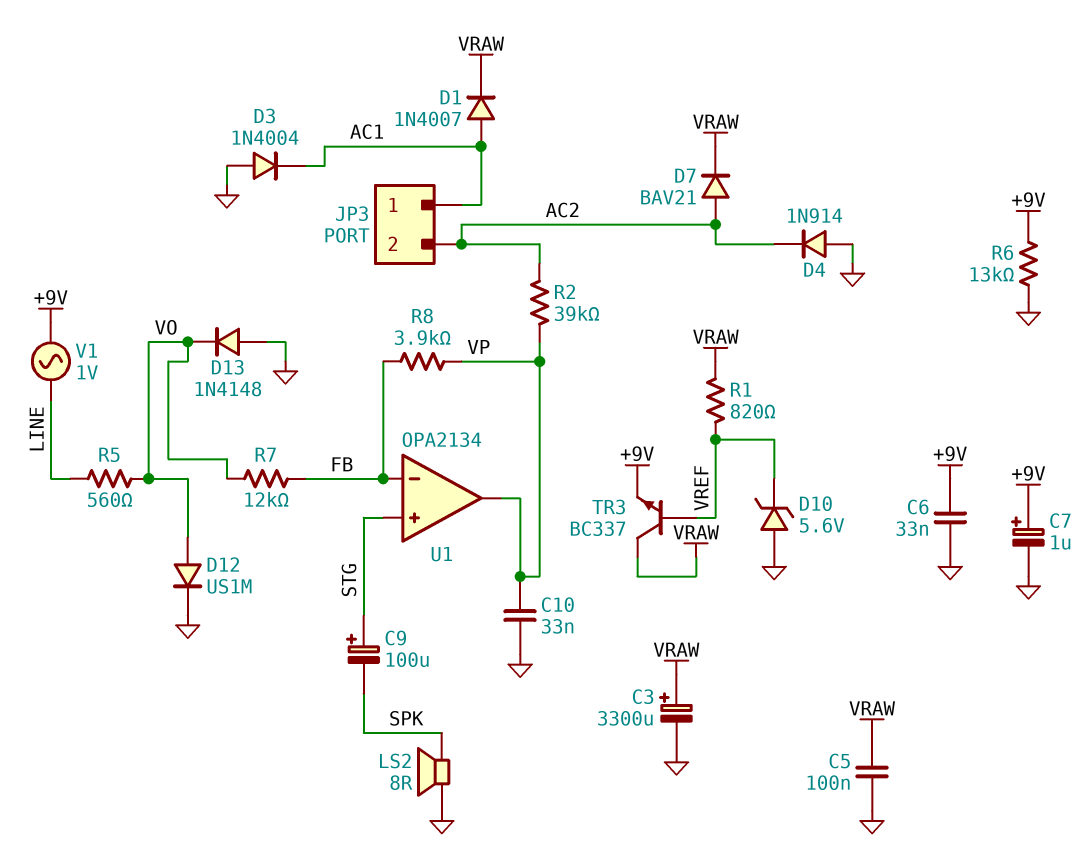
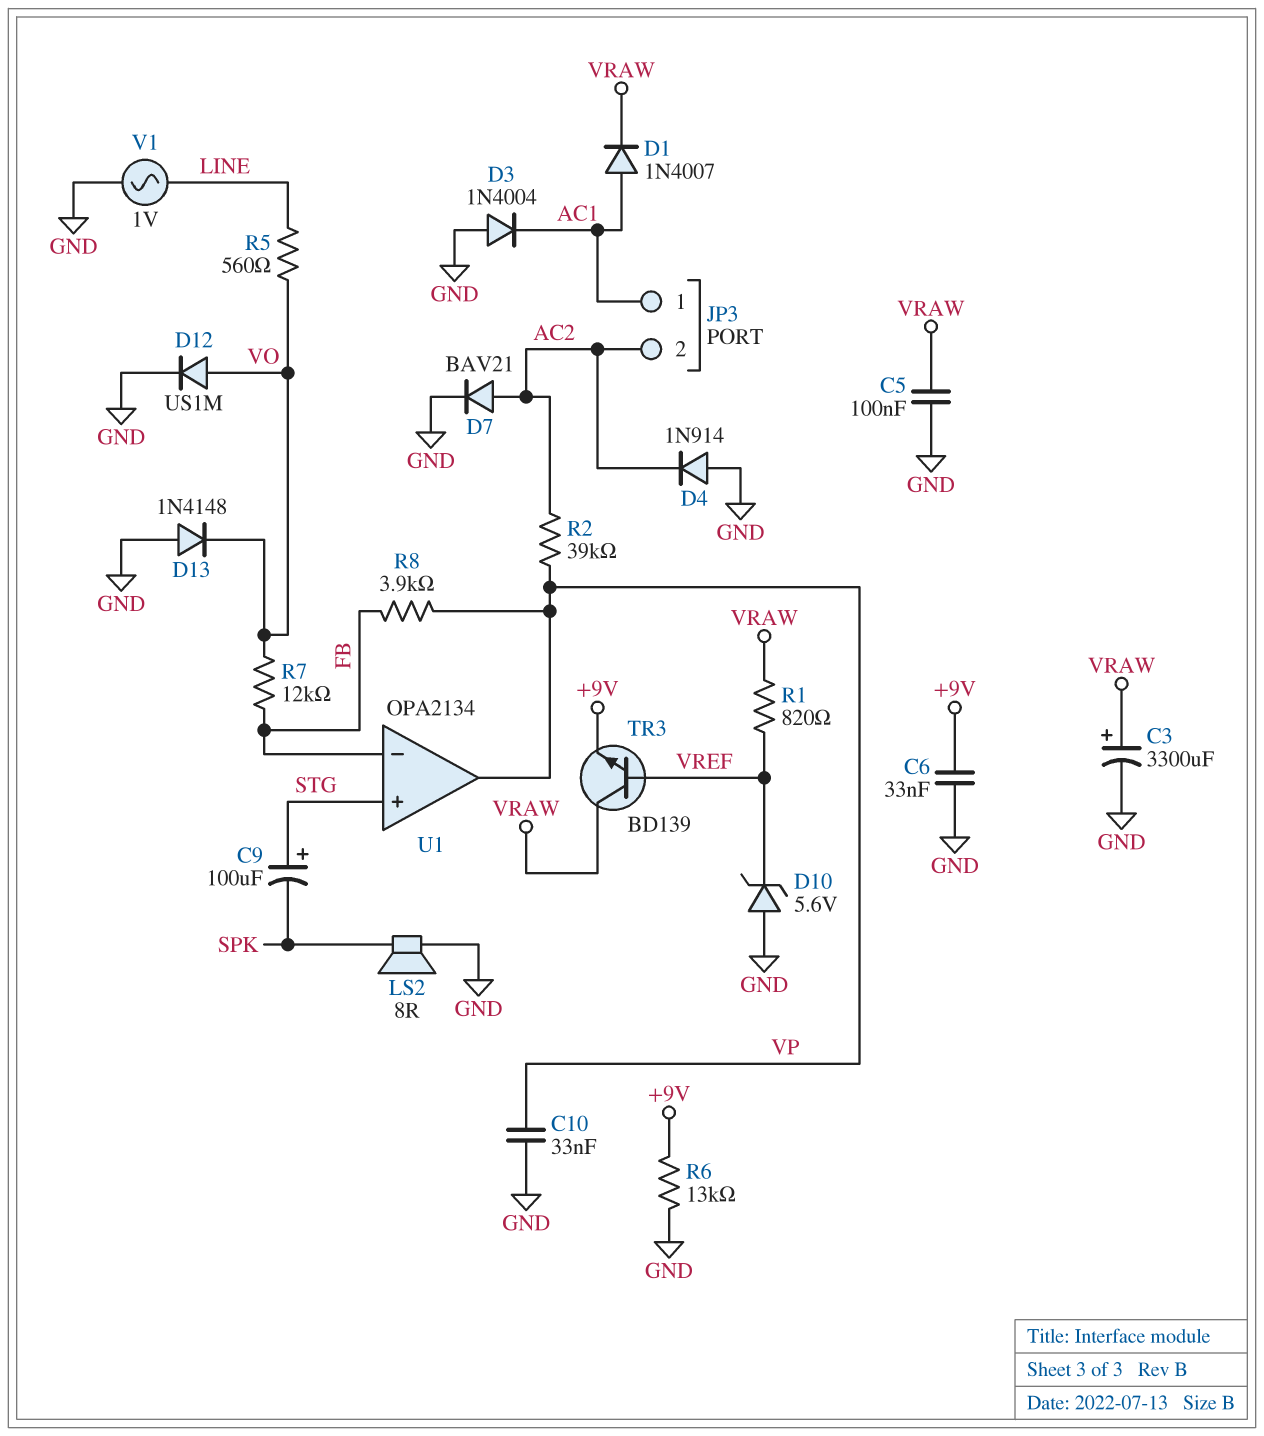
C7: 1uF (plus +9V, minus GND) -> none
D7: diode BAV21 (A AC2, K VRAW) -> diode BAV21 (A AC2, K GND)
TR3: NPN BC337 (B VREF, C VRAW, E +9V) -> NPN BD139 (B VREF, C VRAW, E +9V)
V1: AC 1V (+9V, LINE) -> AC 1V (GND, LINE)

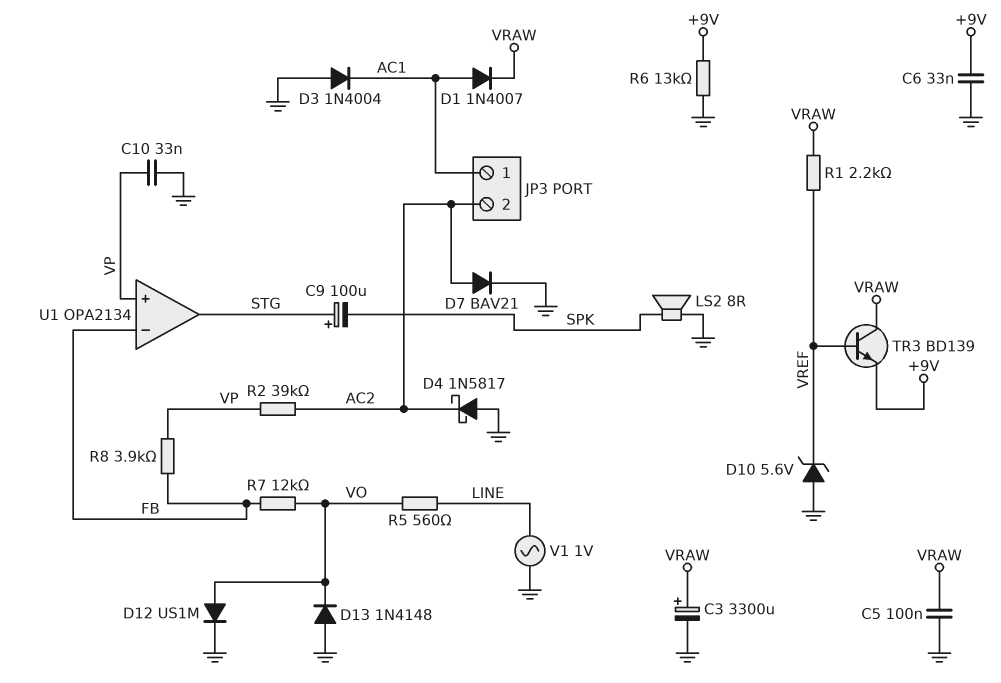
D4: diode 1N914 (A GND, K AC2) -> schottky 1N5817 (A GND, K AC2)
R1: 820 (VRAW, VREF) -> 2.2k (VRAW, VREF)
U1 pin in+: STG -> VP
U1 pin out: VP -> STG

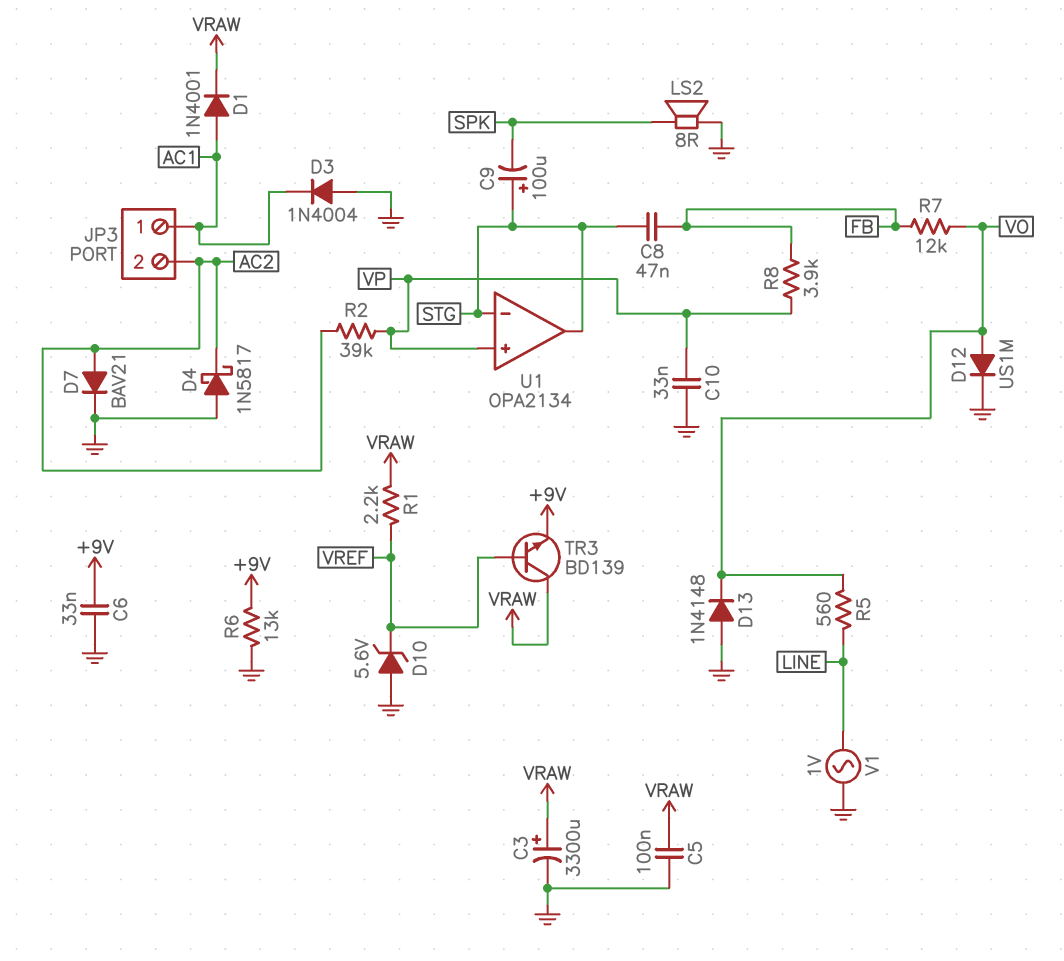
C8: none -> 47nF (FB, STG)
D1: diode 1N4007 (A AC1, K VRAW) -> diode 1N4001 (A AC1, K VRAW)
U1 pin in-: FB -> STG

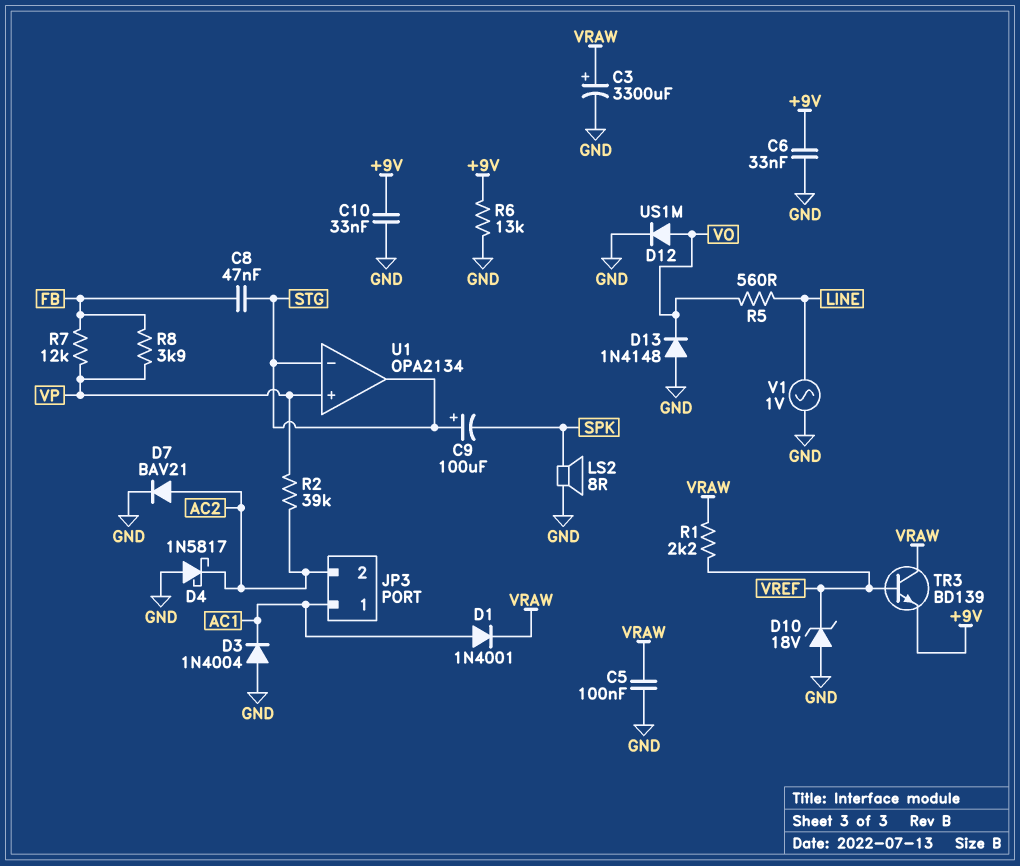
C10: 33nF (GND, VP) -> 33nF (+9V, GND)
D10: zener 5.6V (A GND, K VREF) -> zener 18V (A GND, K VREF)
R7: 12k (FB, VO) -> 12k (FB, VP)

